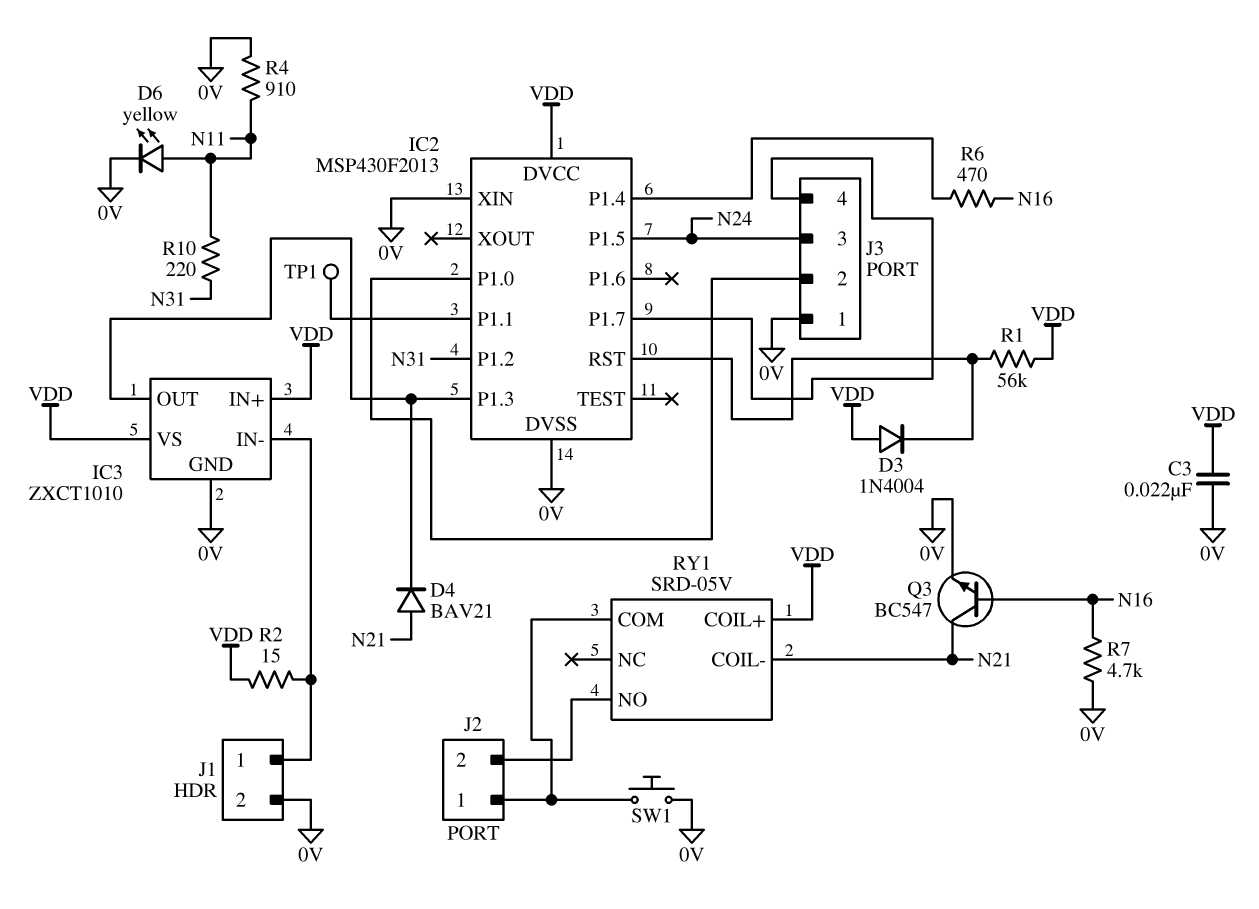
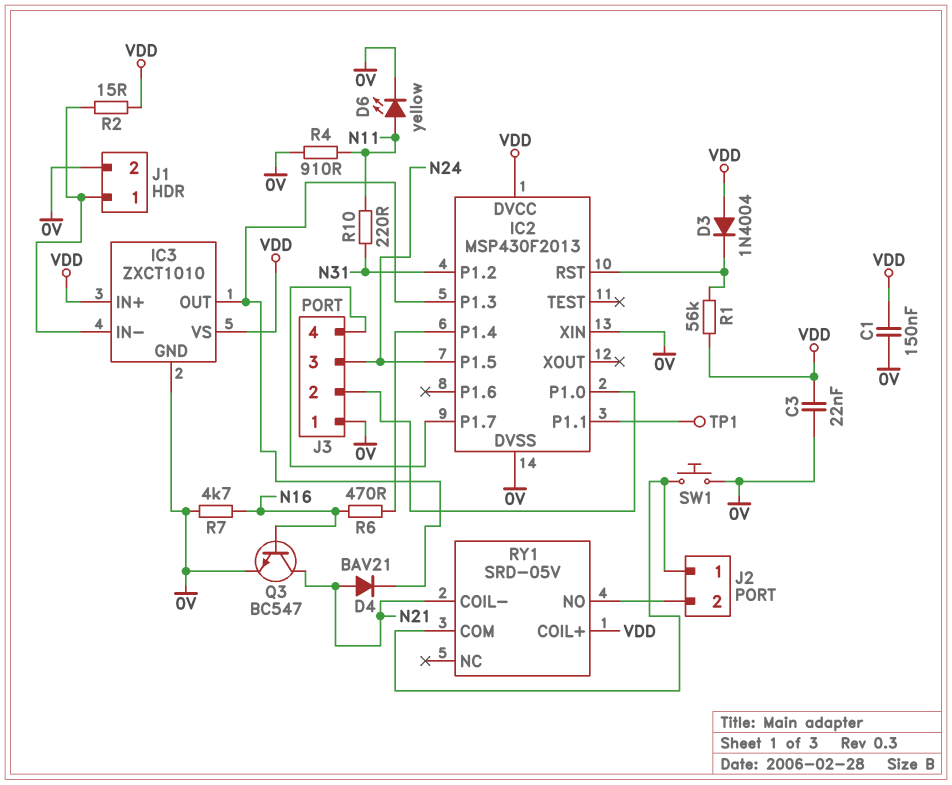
C1: none -> 150nF (0V, VDD)

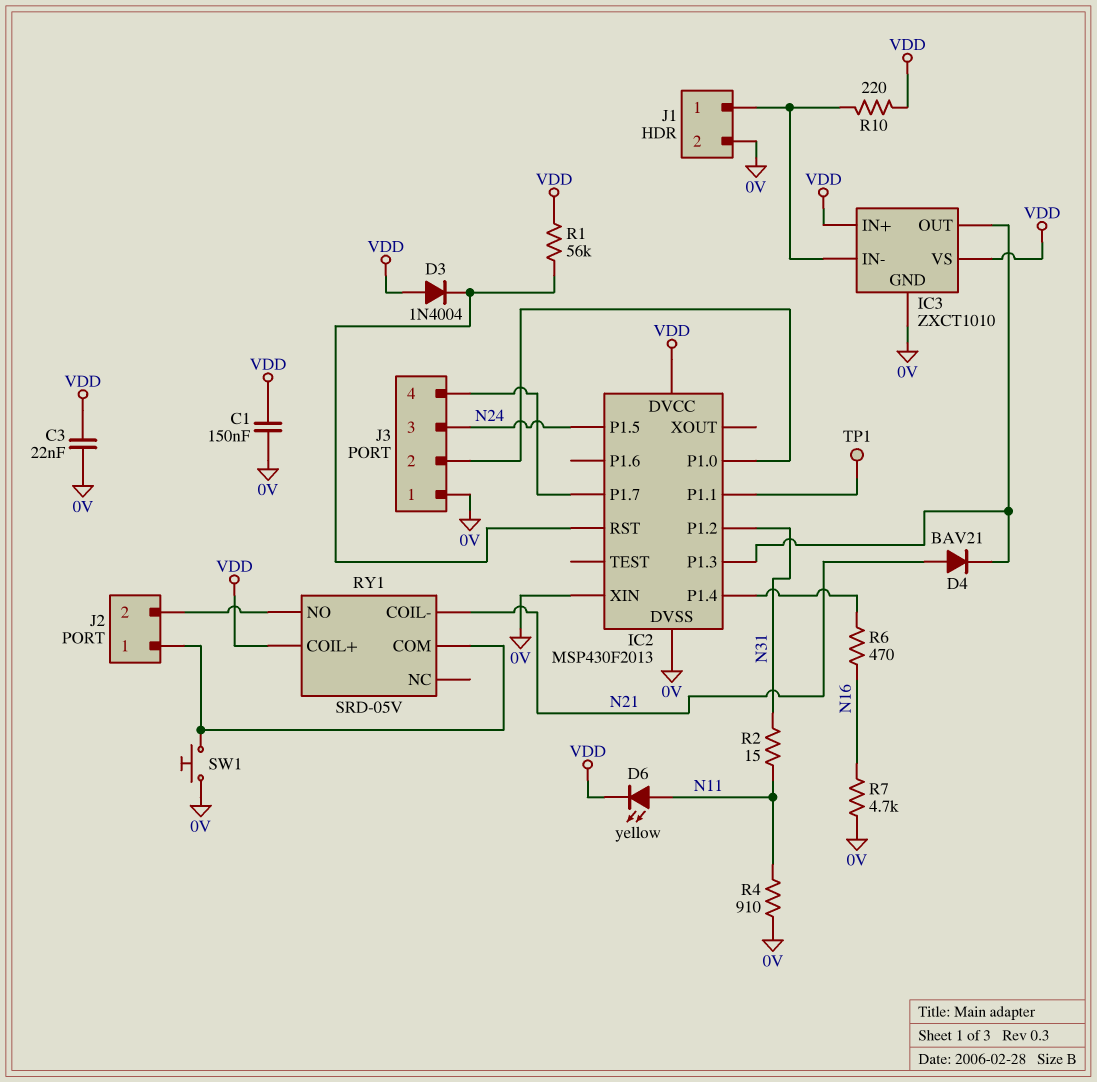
D6: LED yellow (A N11, K 0V) -> LED yellow (A N11, K VDD)
Q3: NPN BC547 (B N16, C N21, E 0V) -> none
R2: 15 (IC3/IN-, VDD) -> 15 (N11, N31)
R10: 220 (N11, N31) -> 220 (IC3/IN-, VDD)

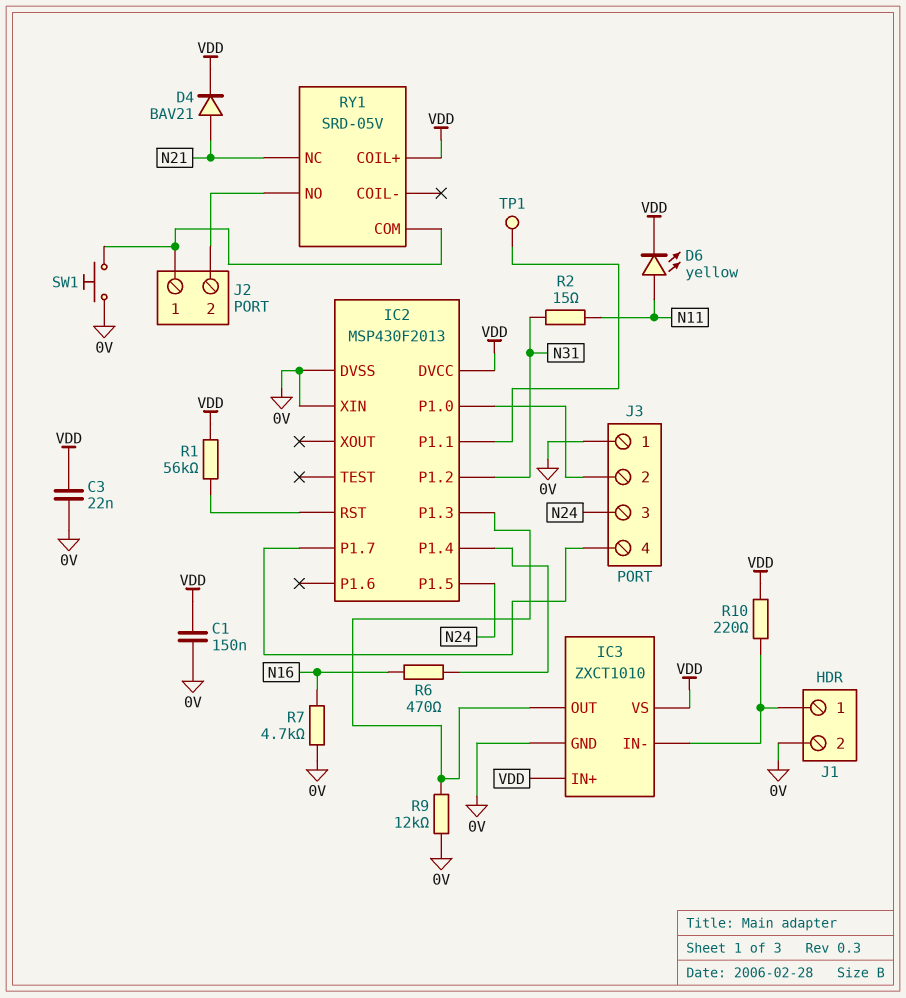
D3: diode 1N4004 (A VDD, K IC2/RST) -> none
D4: diode BAV21 (A N21, K IC2/P1.3) -> diode BAV21 (A N21, K VDD)
R4: 910 (0V, N11) -> none
R9: none -> 12k (0V, IC2/P1.3)
RY1 pin COIL-: N21 -> none
RY1 pin NC: none -> N21

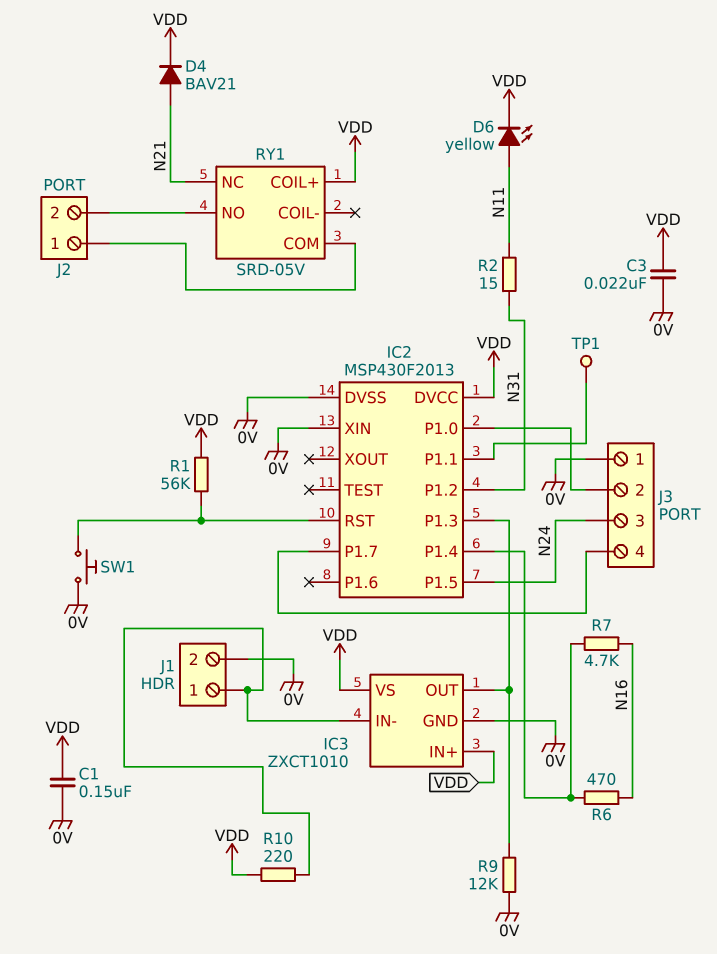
R7: 4.7k (0V, N16) -> 4.7k (IC2/P1.4, N16)
SW1: button (0V, J2/1) -> button (0V, IC2/RST)

